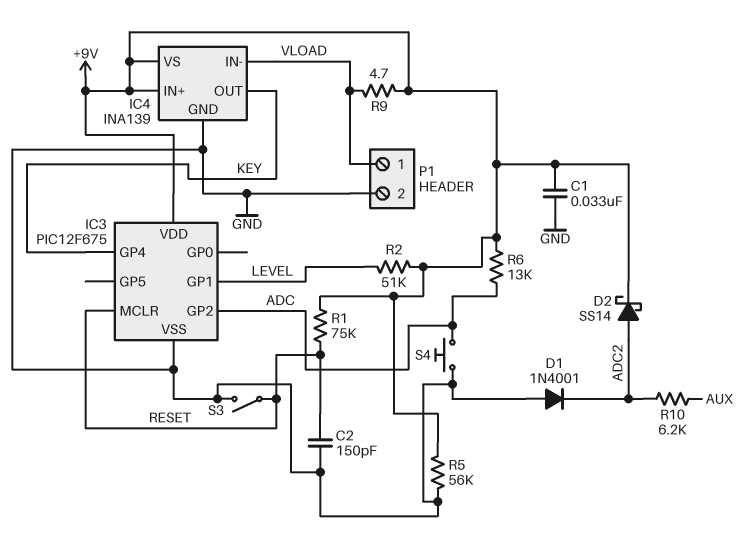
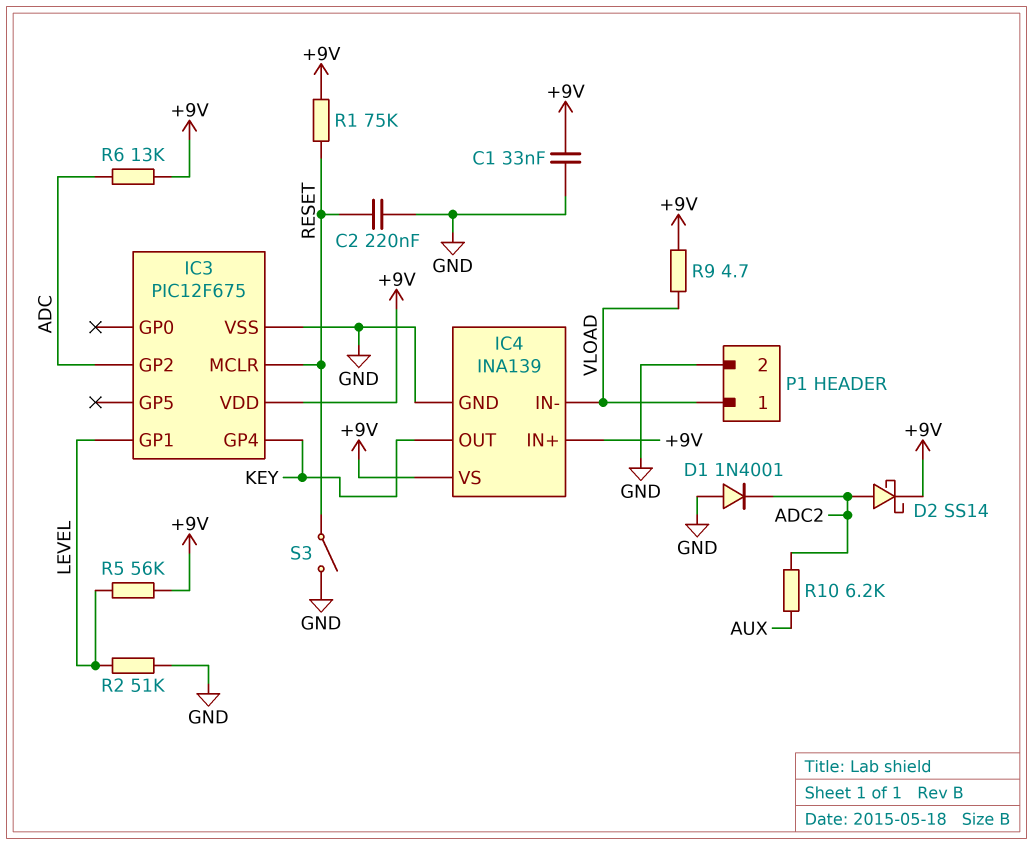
C2: 150pF (GND, RESET) -> 220nF (GND, RESET)
R2: 51k (+9V, LEVEL) -> 51k (GND, LEVEL)
R5: 56k (+9V, GND) -> 56k (+9V, LEVEL)
S4: button (ADC, GND) -> none

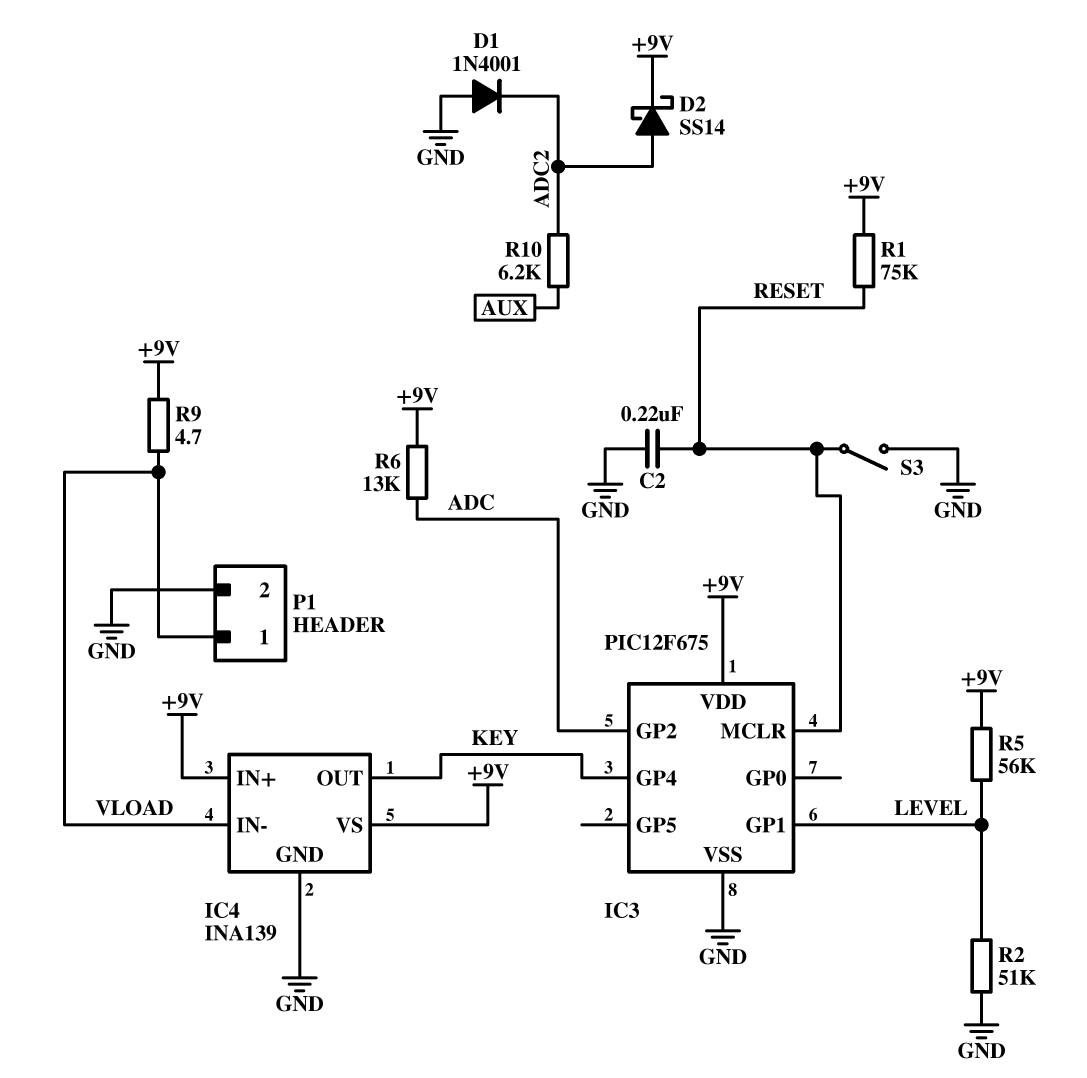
C1: 33nF (+9V, GND) -> none

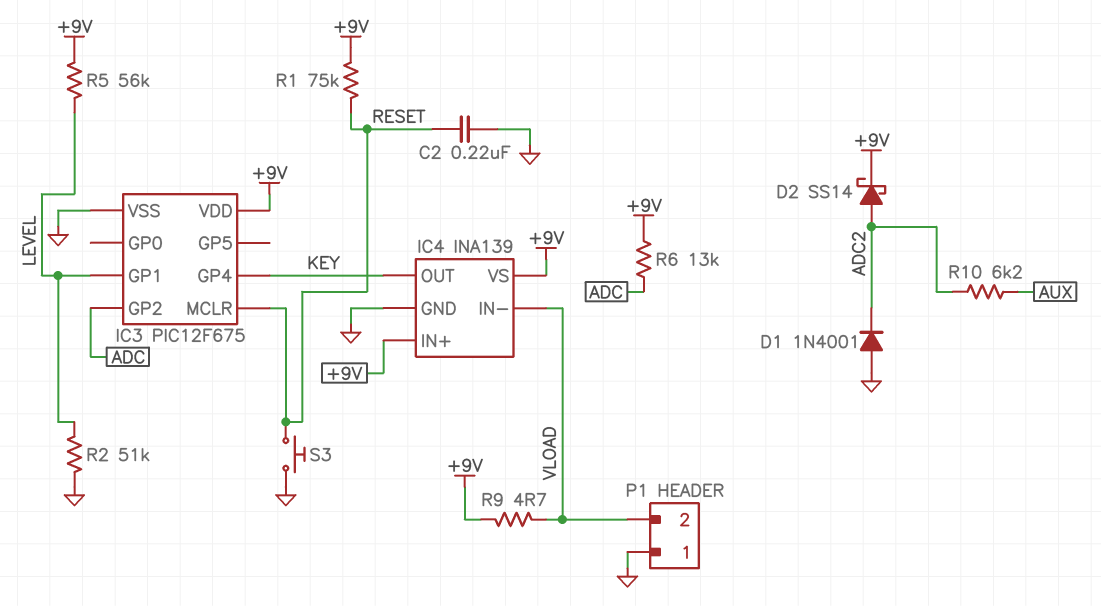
P1 pin 1: VLOAD -> GND
P1 pin 2: GND -> VLOAD
S3: switch (GND, RESET) -> button (GND, RESET)

